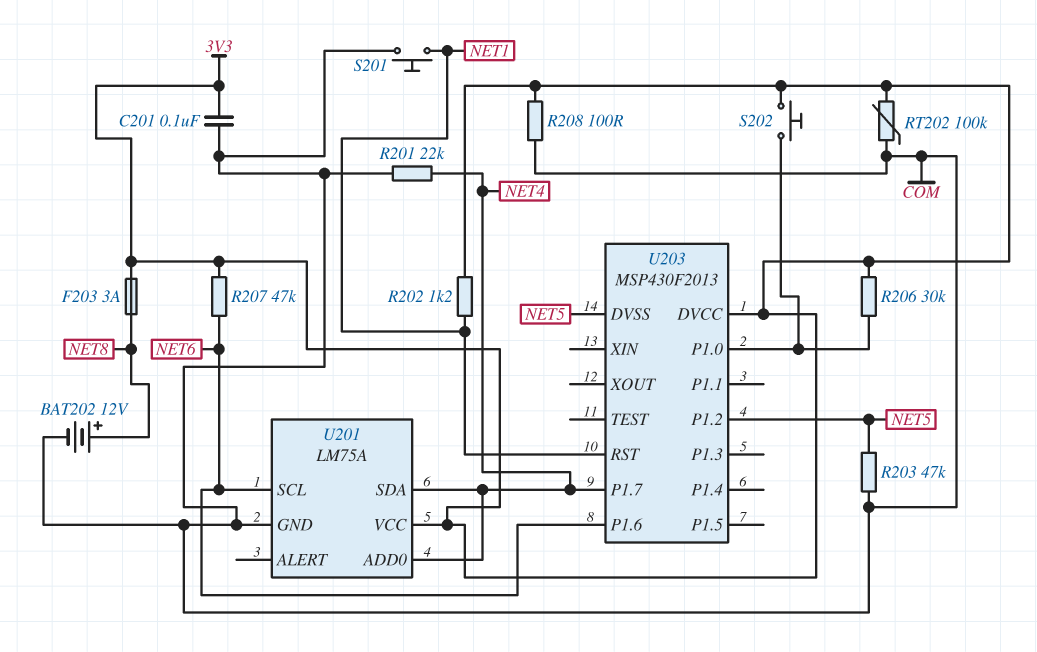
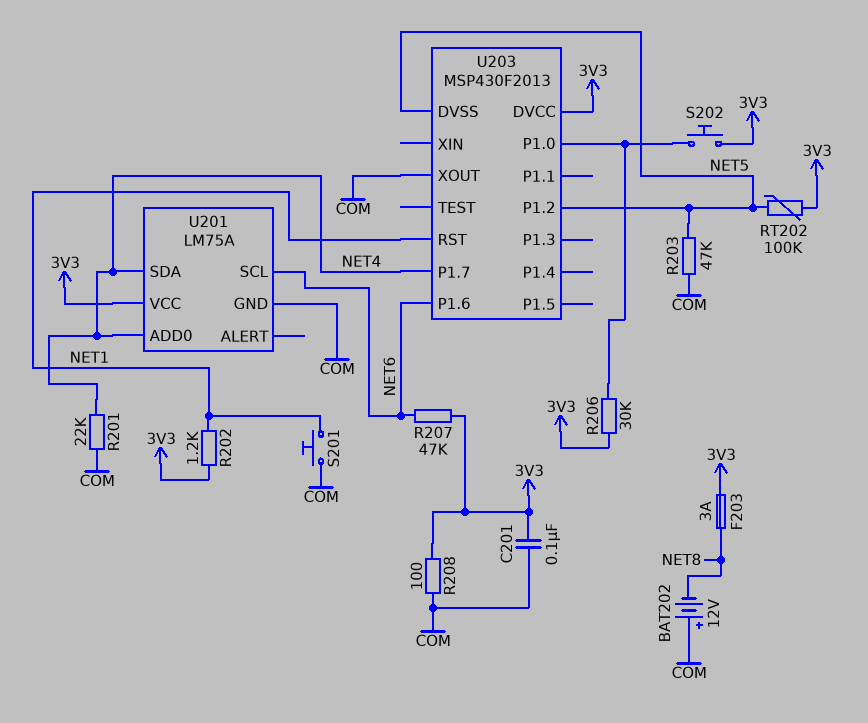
BAT202: 12V (plus NET8, minus COM) -> 12V (plus COM, minus NET8)
RT202: 100k (3V3, COM) -> 100k (3V3, NET5)
U203 pin XOUT: none -> COM

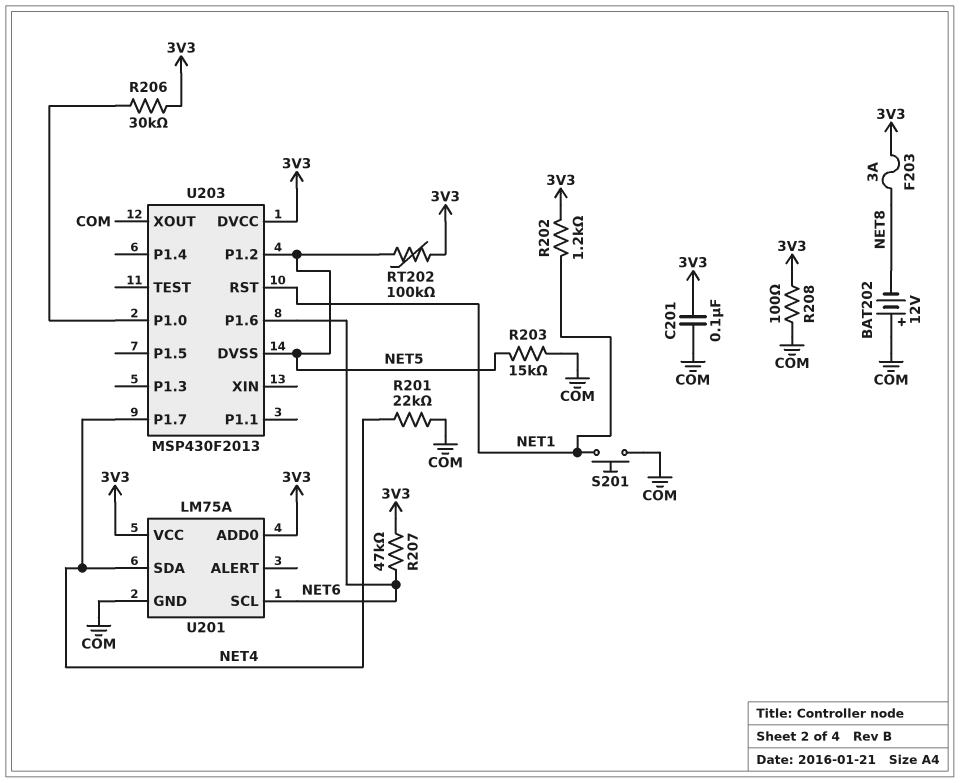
R203: 47k (COM, NET5) -> 15k (COM, NET5)
S202: button (3V3, U203/P1.0) -> none
U201 pin ADD0: NET4 -> 3V3

